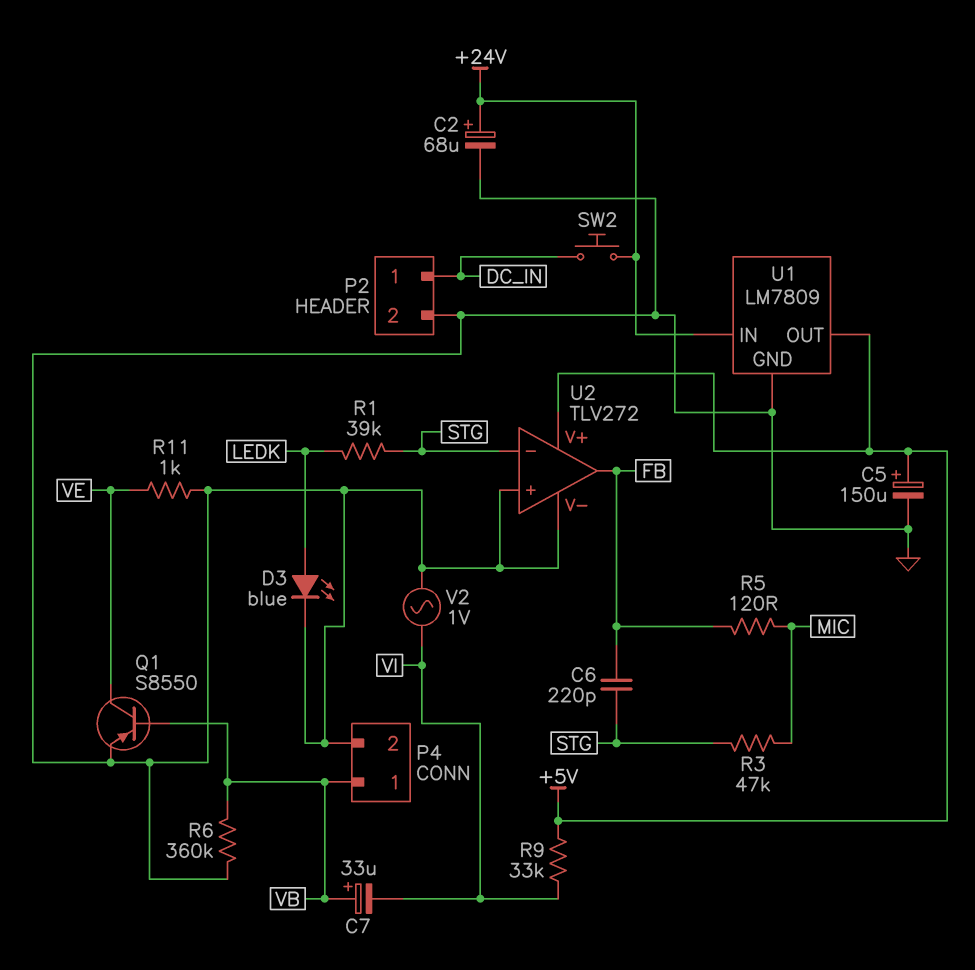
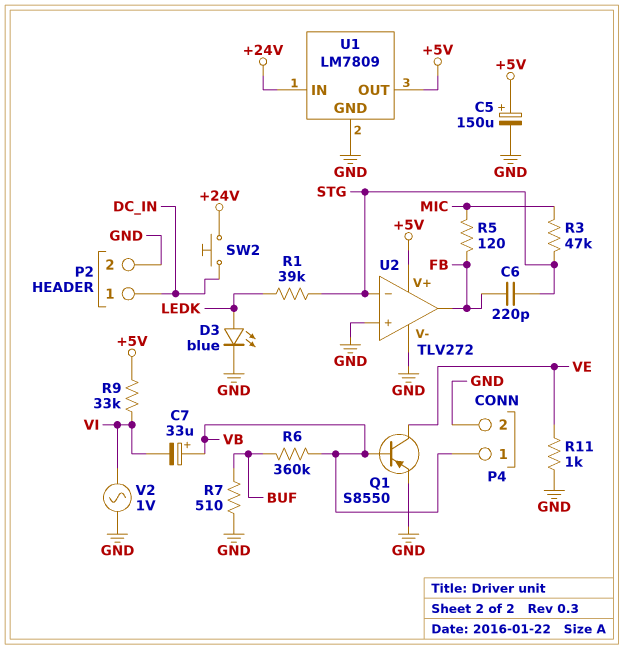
C2: 68uF (plus +24V, minus GND) -> none
R6: 360k (GND, VB) -> 360k (BUF, VB)
R7: none -> 510 (BUF, GND)

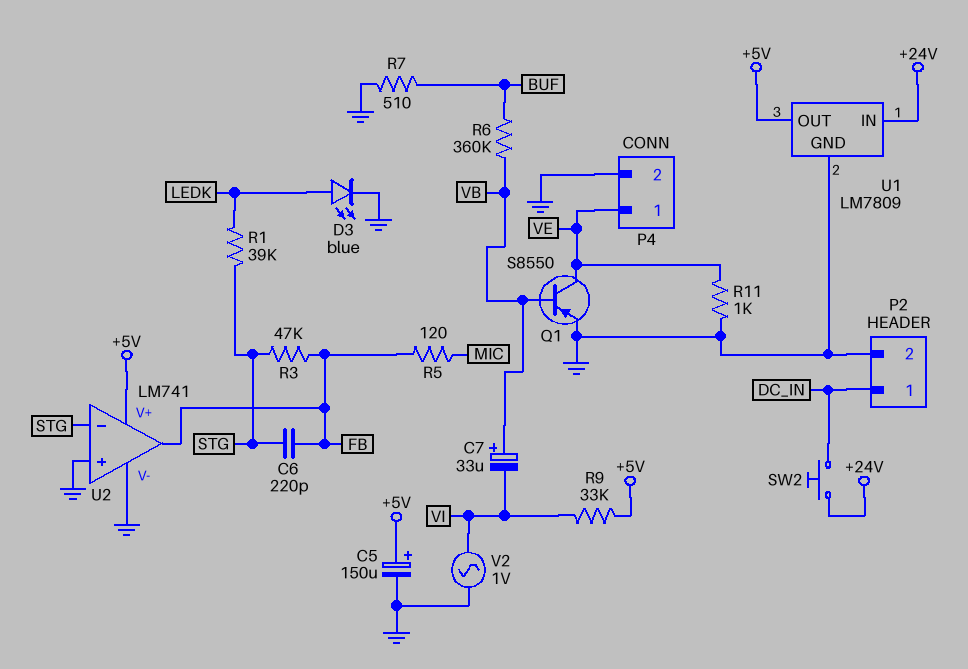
P4 pin 1: VB -> VE
R3: 47k (MIC, STG) -> 47k (FB, STG)
U2: TLV272 -> LM741

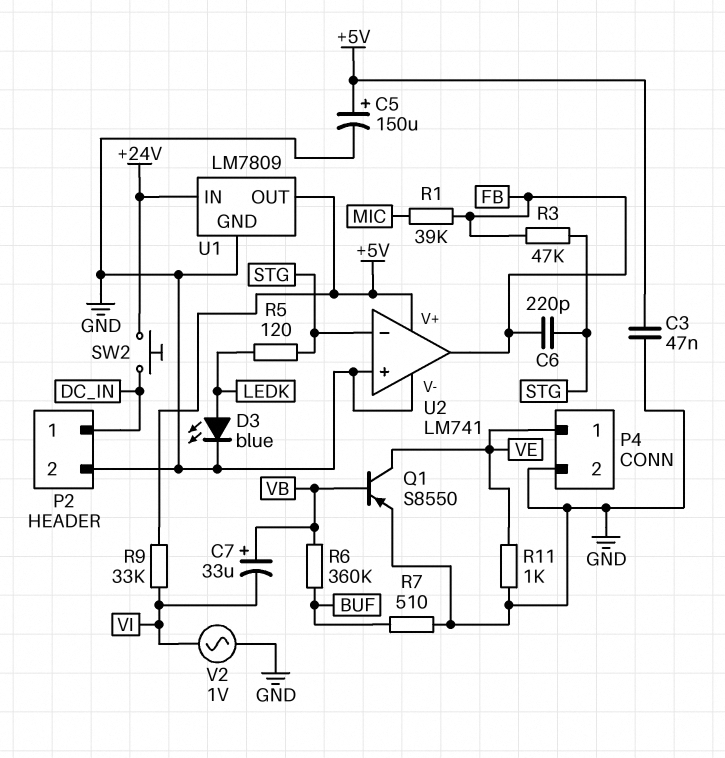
C3: none -> 47nF (+5V, GND)
R1: 39k (LEDK, STG) -> 39k (FB, MIC)
R5: 120 (FB, MIC) -> 120 (LEDK, STG)

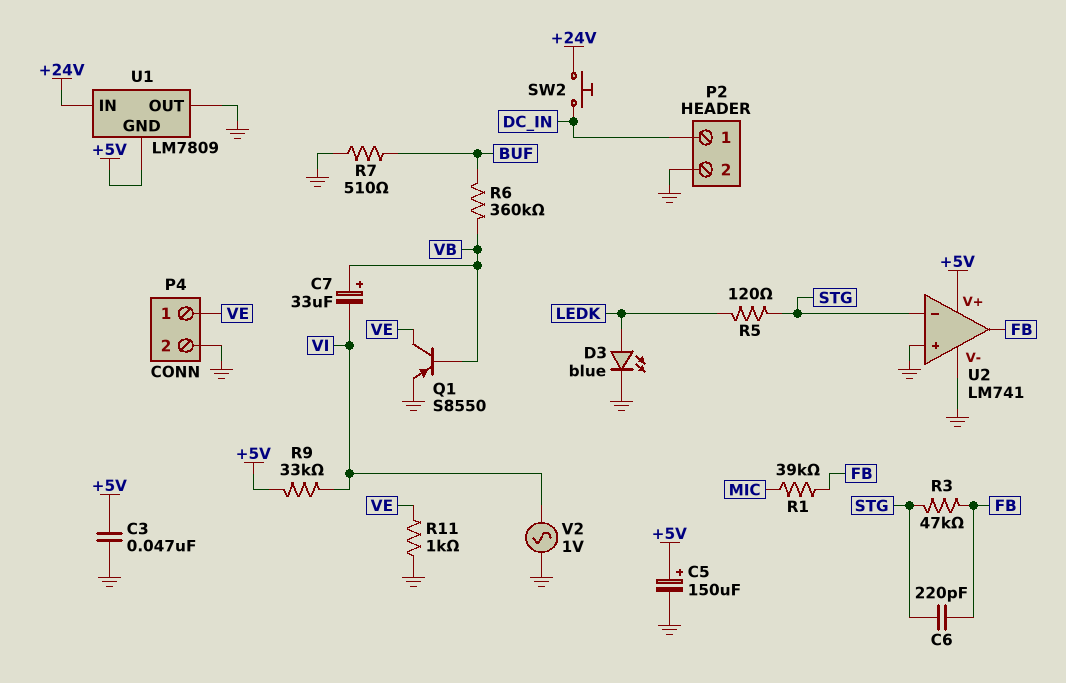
U1 pin GND: GND -> +5V
U1 pin OUT: +5V -> GND

